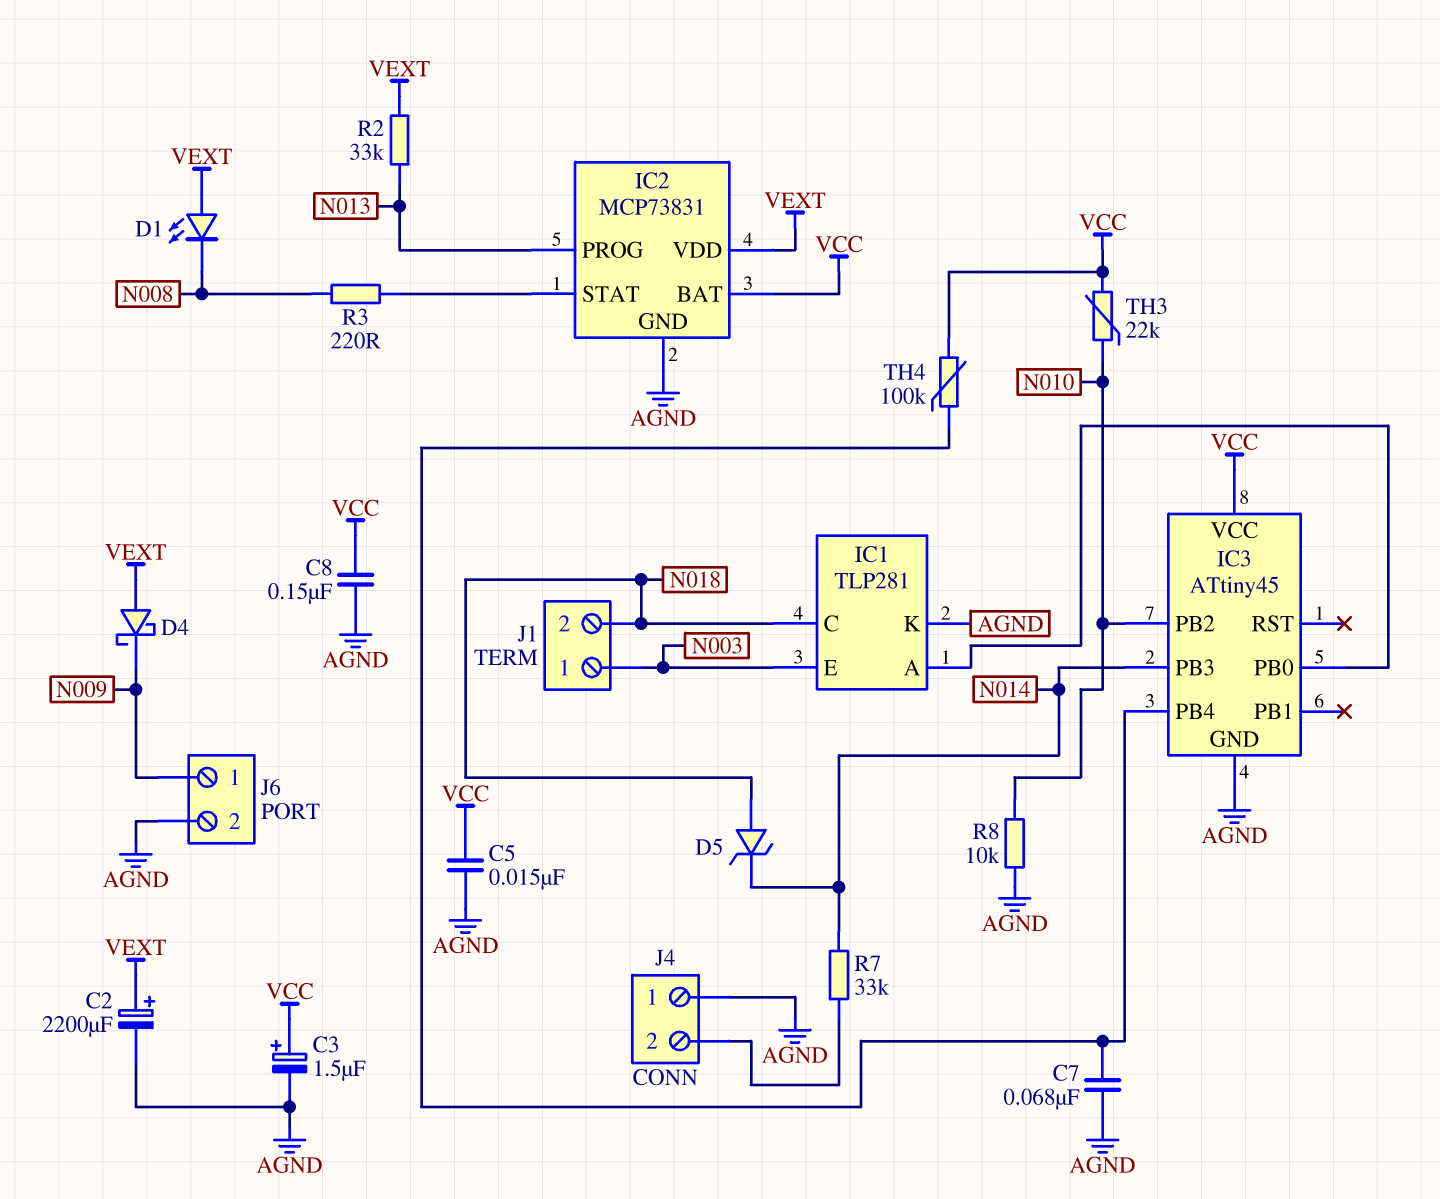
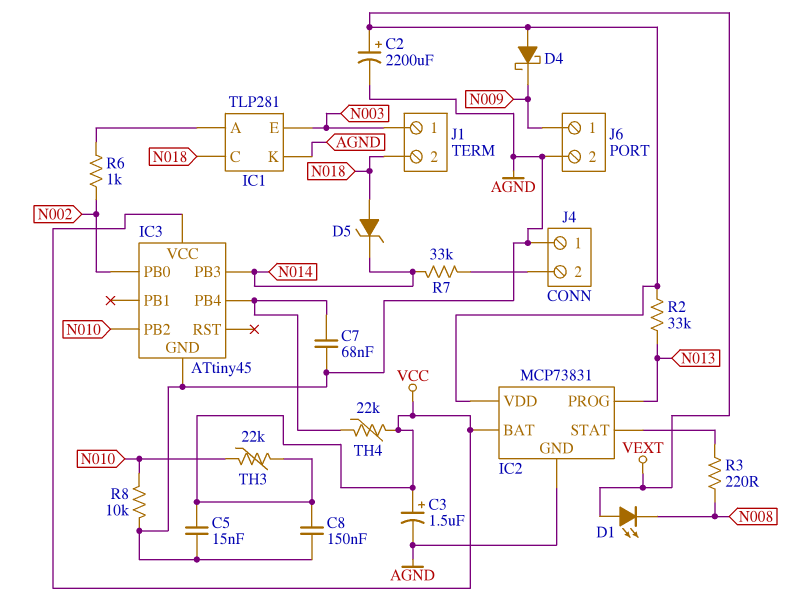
IC3 pin PB0: IC1/A -> N002
R6: none -> 1k (IC1/A, N002)
TH4: 100k (IC3/PB4, VCC) -> 22k (IC3/PB4, VCC)

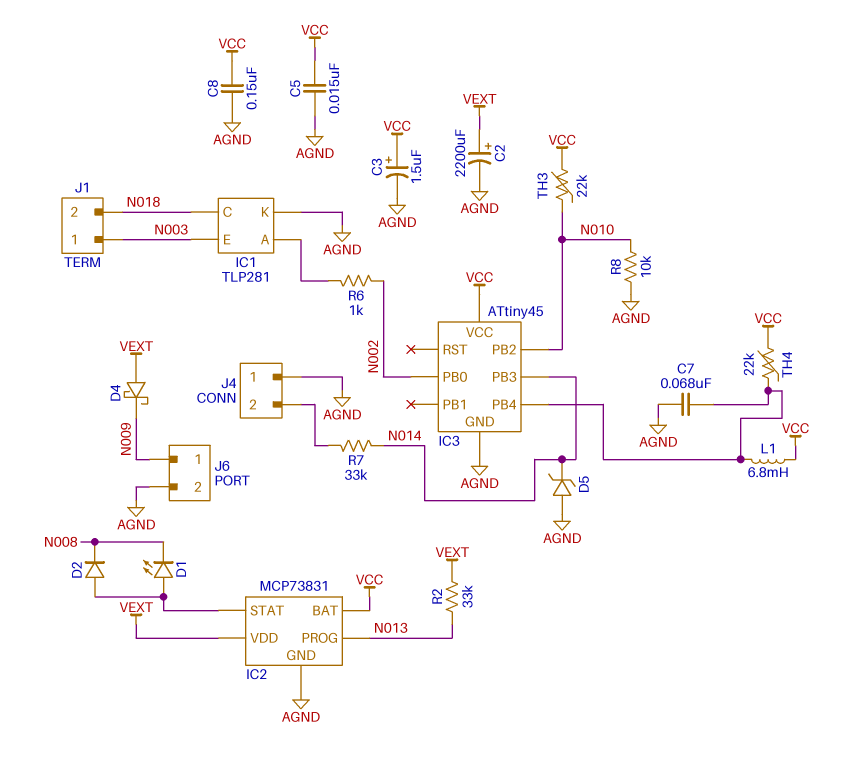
D1: LED (A VEXT, K N008) -> LED (A IC2/STAT, K N008)
D2: none -> diode (A IC2/STAT, K N008)
D5: zener (A N018, K N014) -> zener (A AGND, K N014)
L1: none -> 6.8mH (IC3/PB4, VCC)
R3: 220 (IC2/STAT, N008) -> none

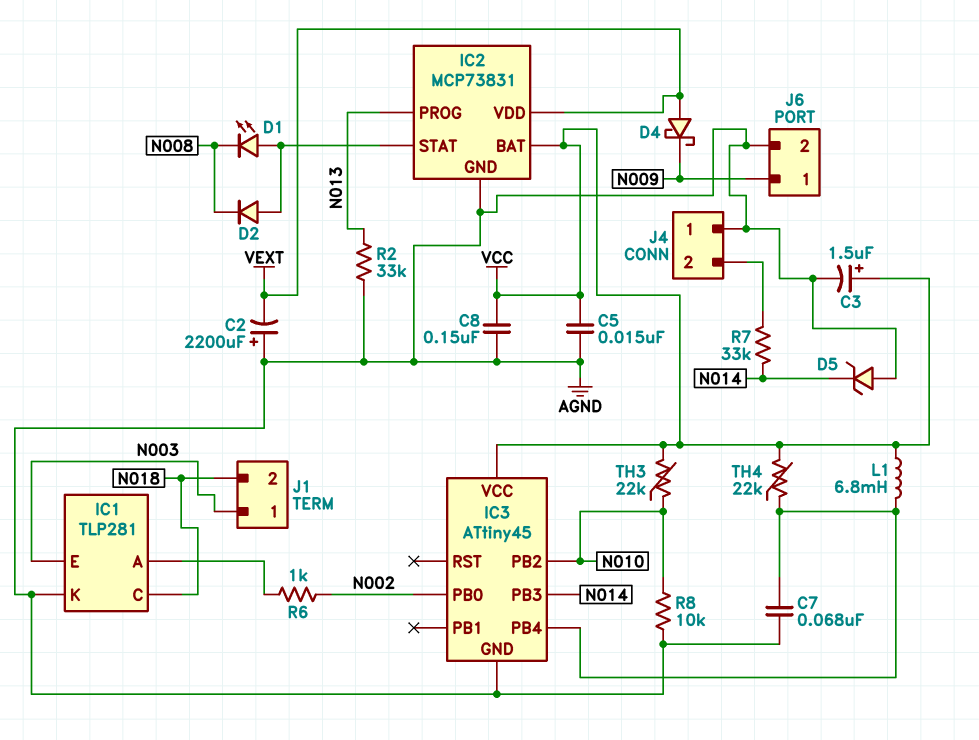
C2: 2200uF (plus VEXT, minus AGND) -> 2200uF (plus AGND, minus VEXT)
R2: 33k (N013, VEXT) -> 33k (AGND, N013)

